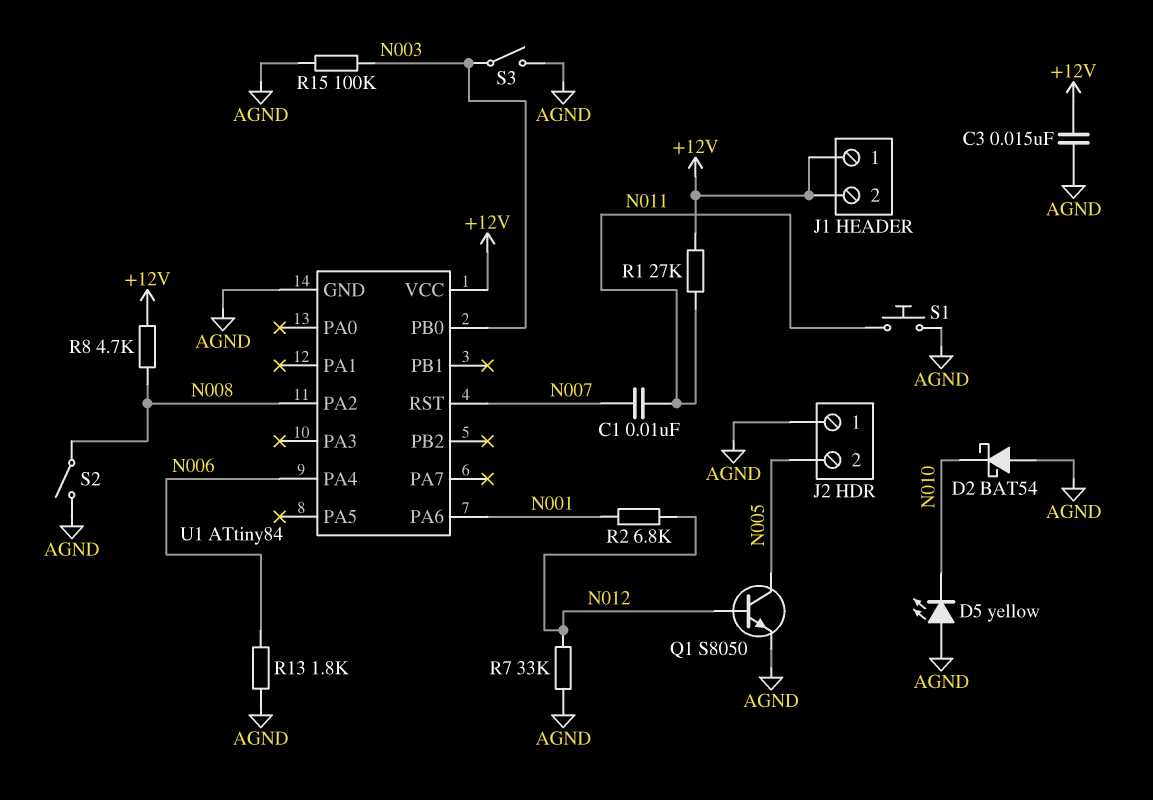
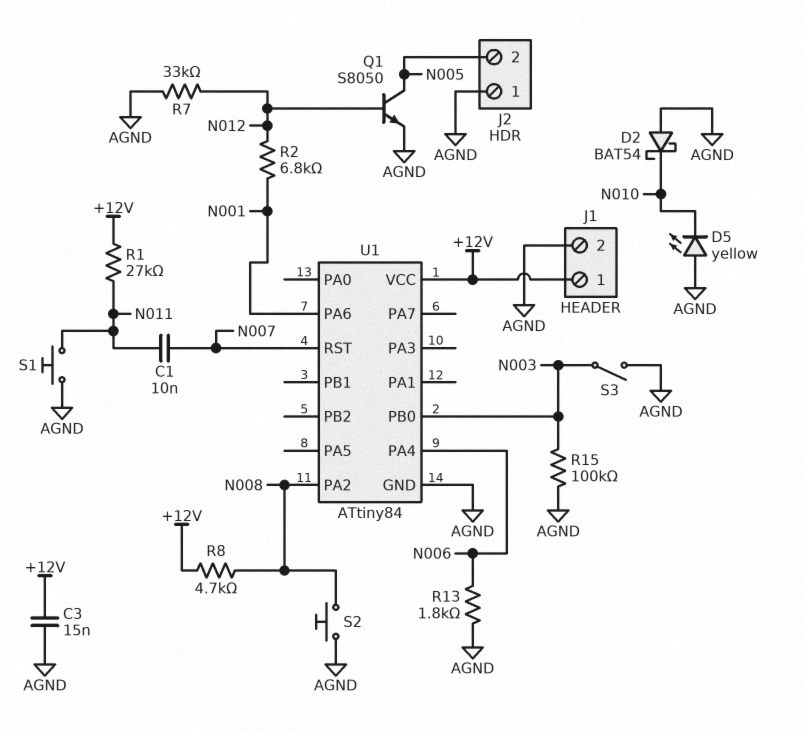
J1 pin 2: +12V -> AGND
S2: switch (AGND, N008) -> button (AGND, N008)

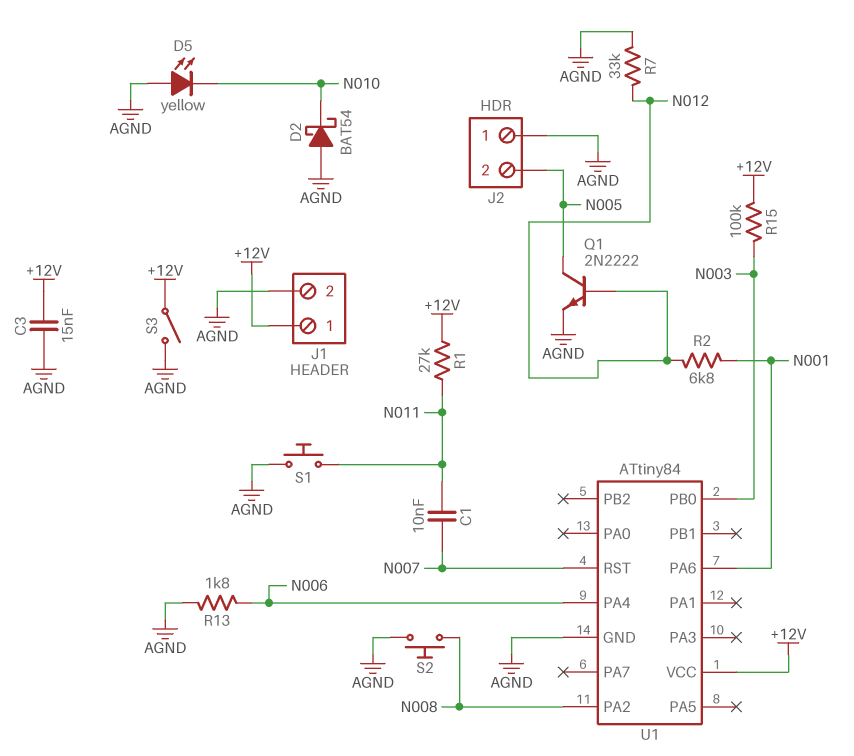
Q1: NPN S8050 (B N012, C N005, E AGND) -> NPN 2N2222 (B N012, C N005, E AGND)
R8: 4.7k (+12V, N008) -> none
R15: 100k (AGND, N003) -> 100k (+12V, N003)
S3: switch (AGND, N003) -> switch (+12V, AGND)

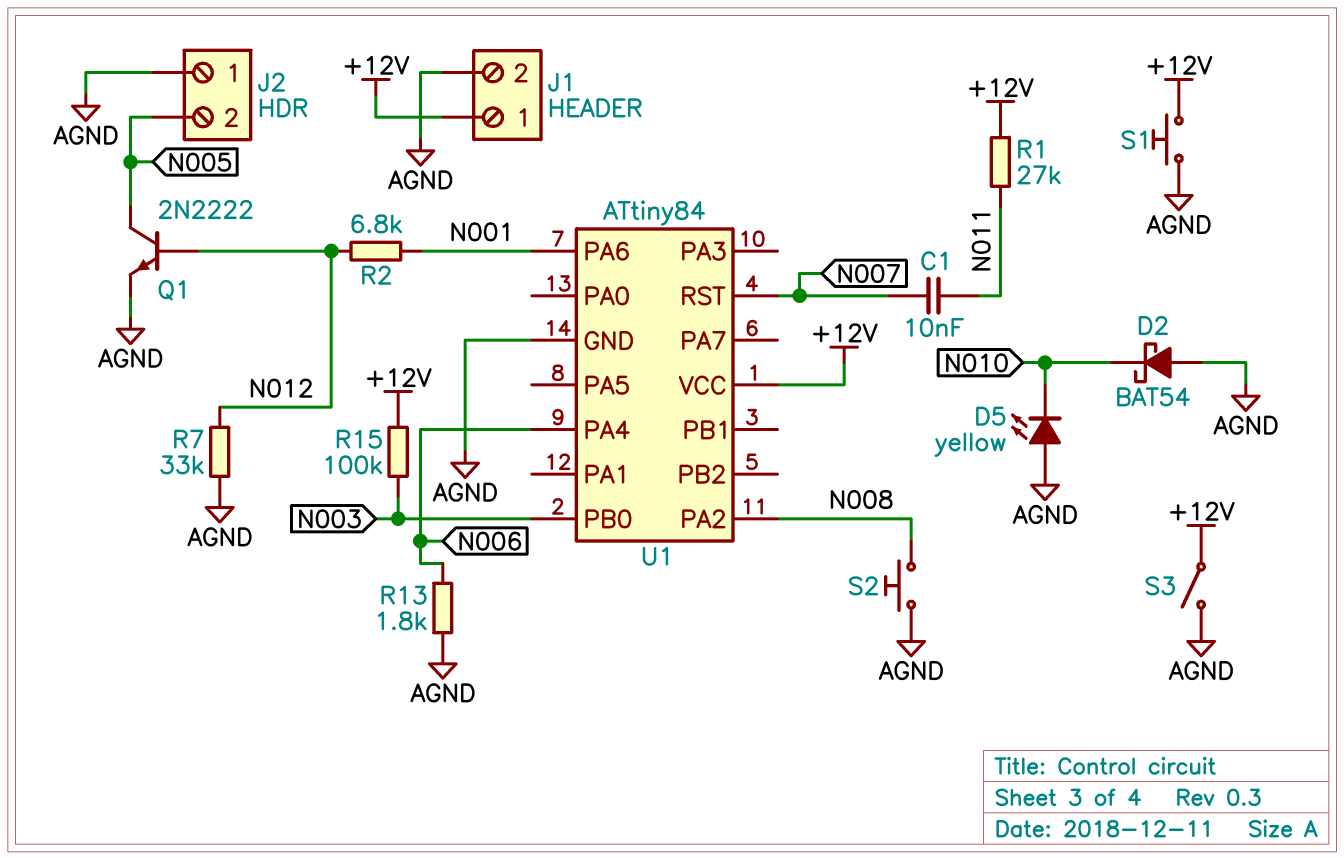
C3: 15nF (+12V, AGND) -> none
S1: button (AGND, N011) -> button (+12V, AGND)

